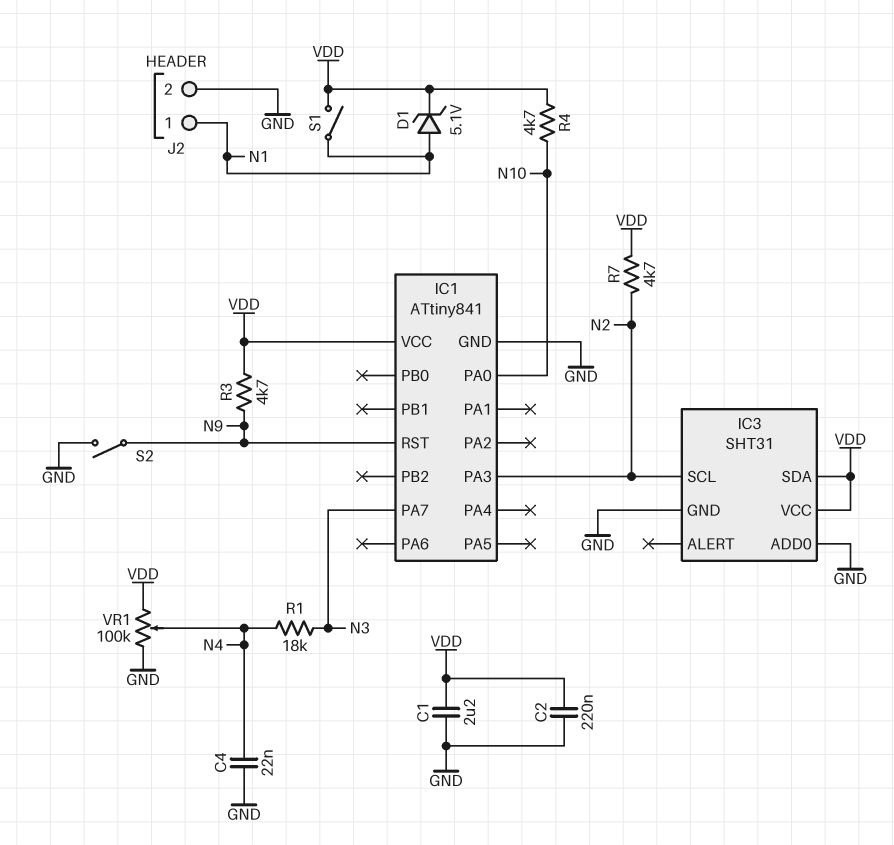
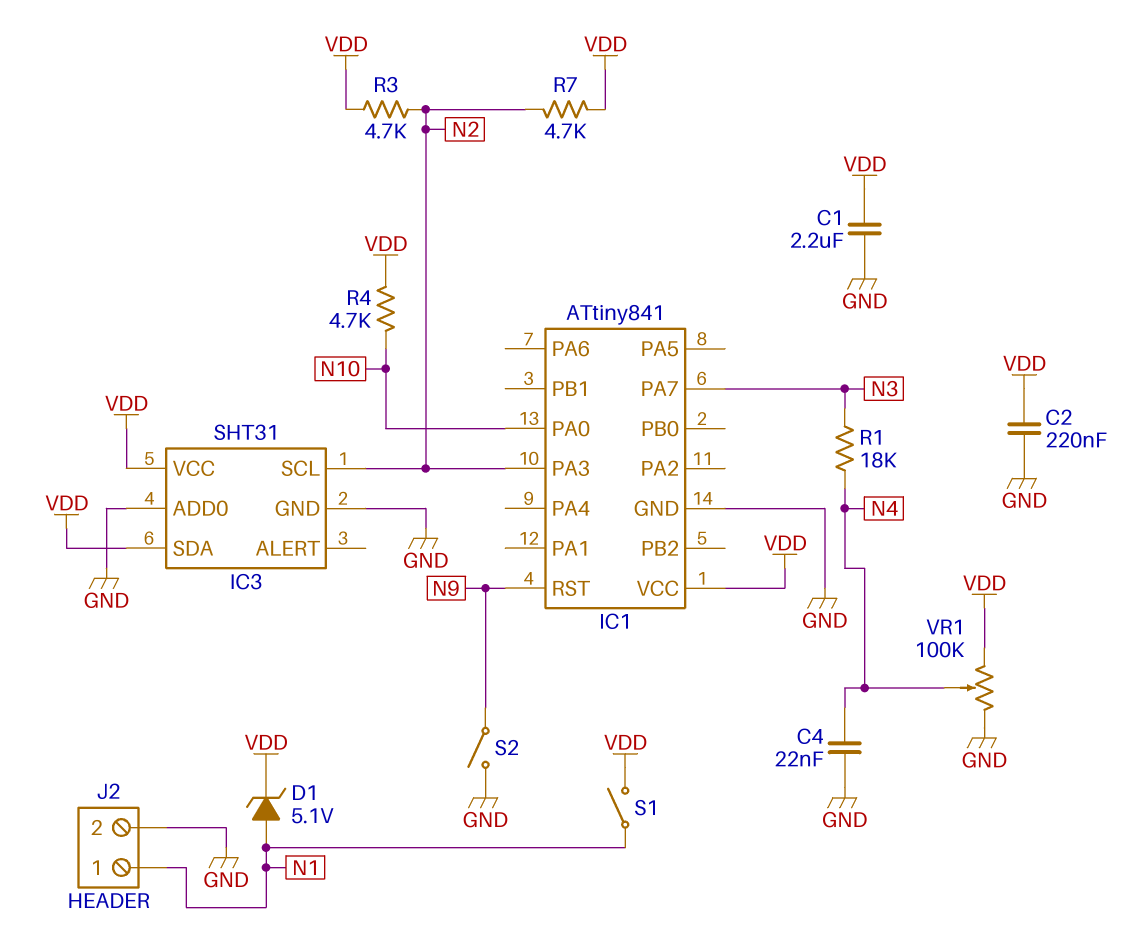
R3: 4.7k (N9, VDD) -> 4.7k (N2, VDD)

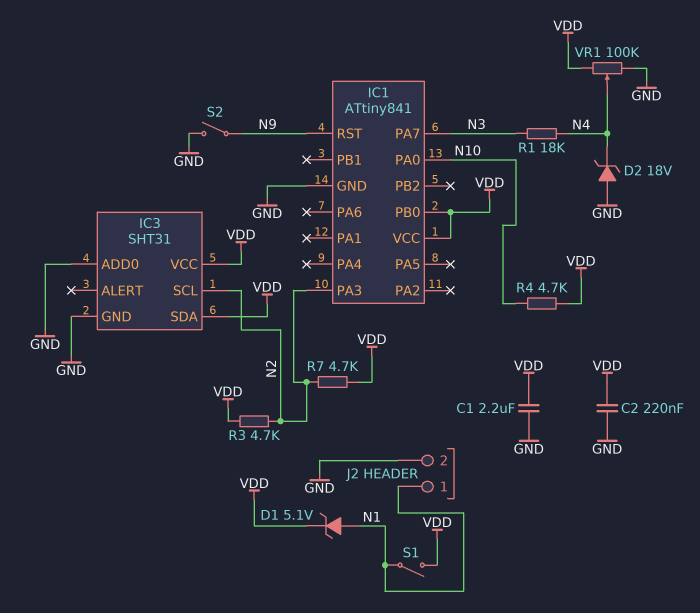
C4: 22nF (GND, N4) -> none
D2: none -> zener 18V (A GND, K N4)
IC1 pin PB0: none -> VDD

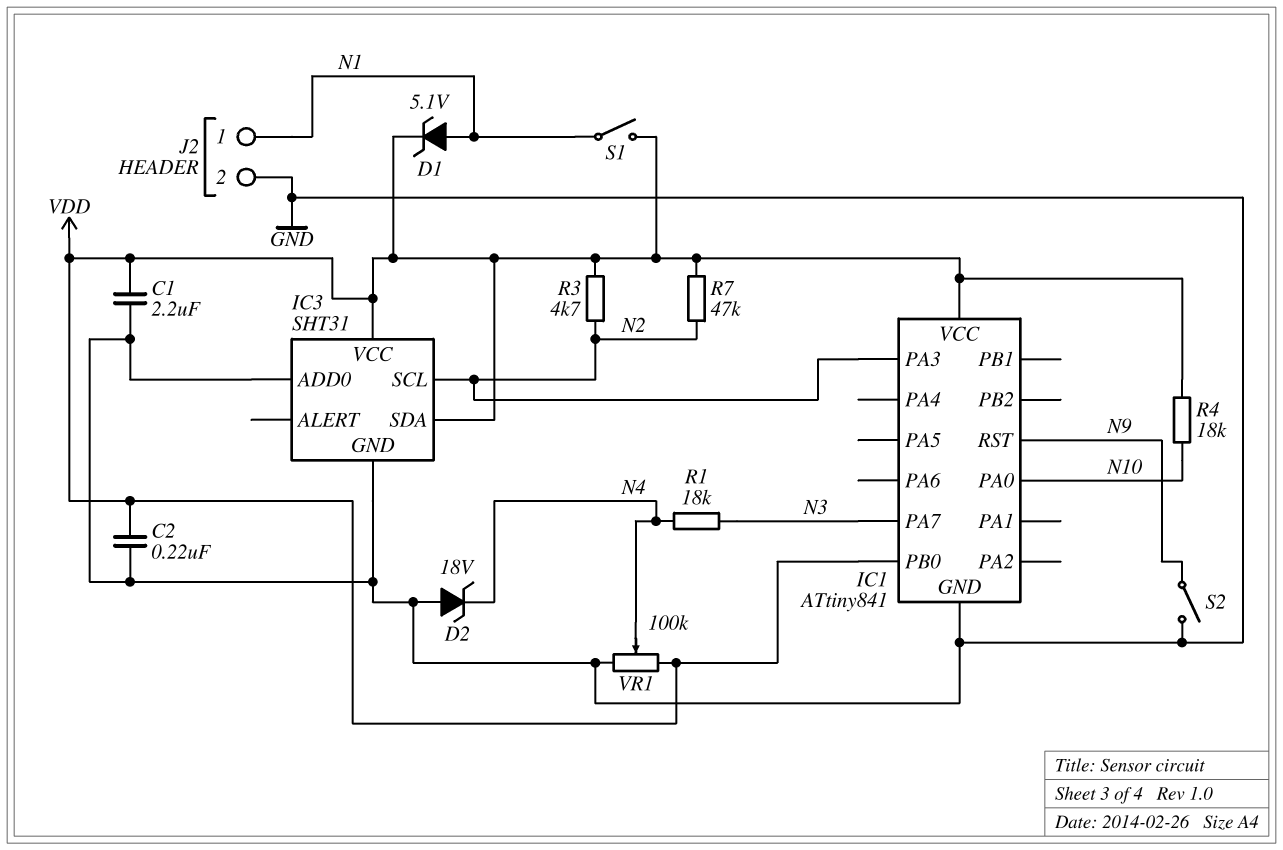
R4: 4.7k (N10, VDD) -> 18k (N10, VDD)
R7: 4.7k (N2, VDD) -> 47k (N2, VDD)

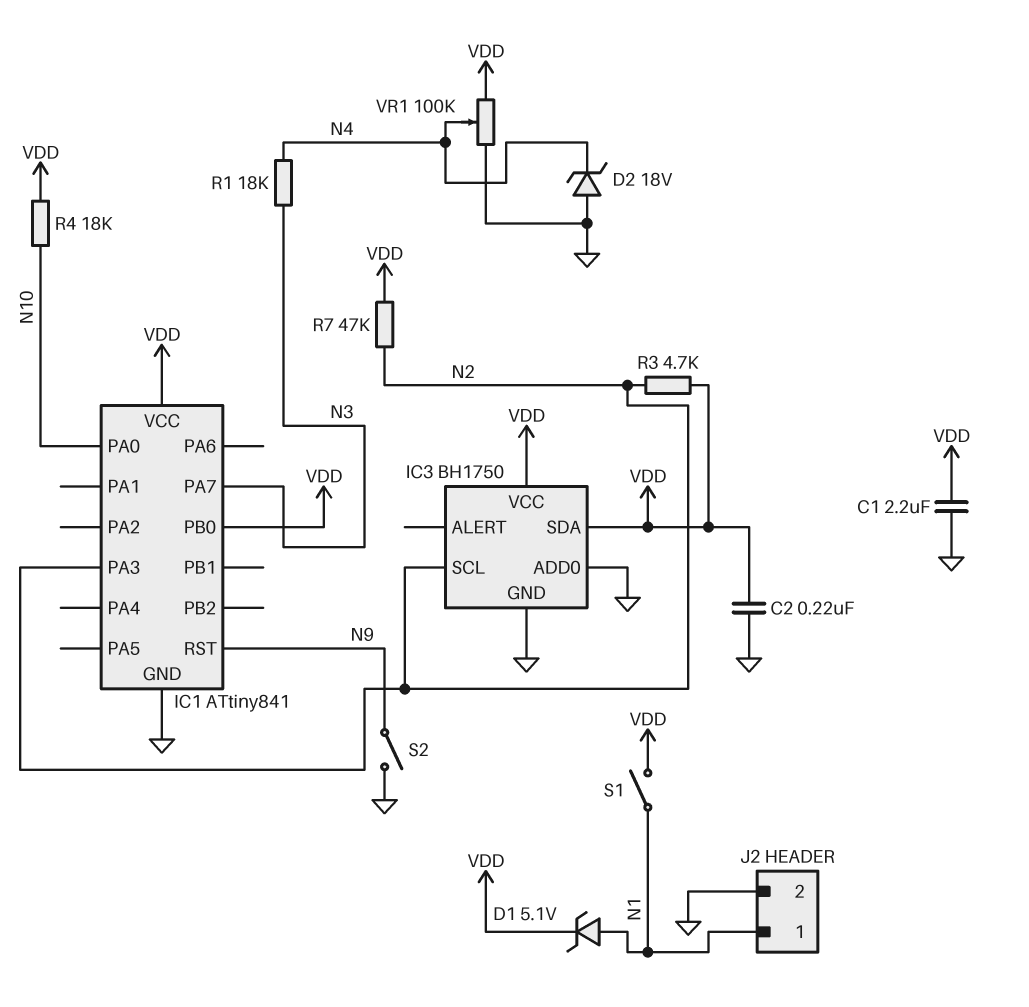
IC3: SHT31 -> BH1750

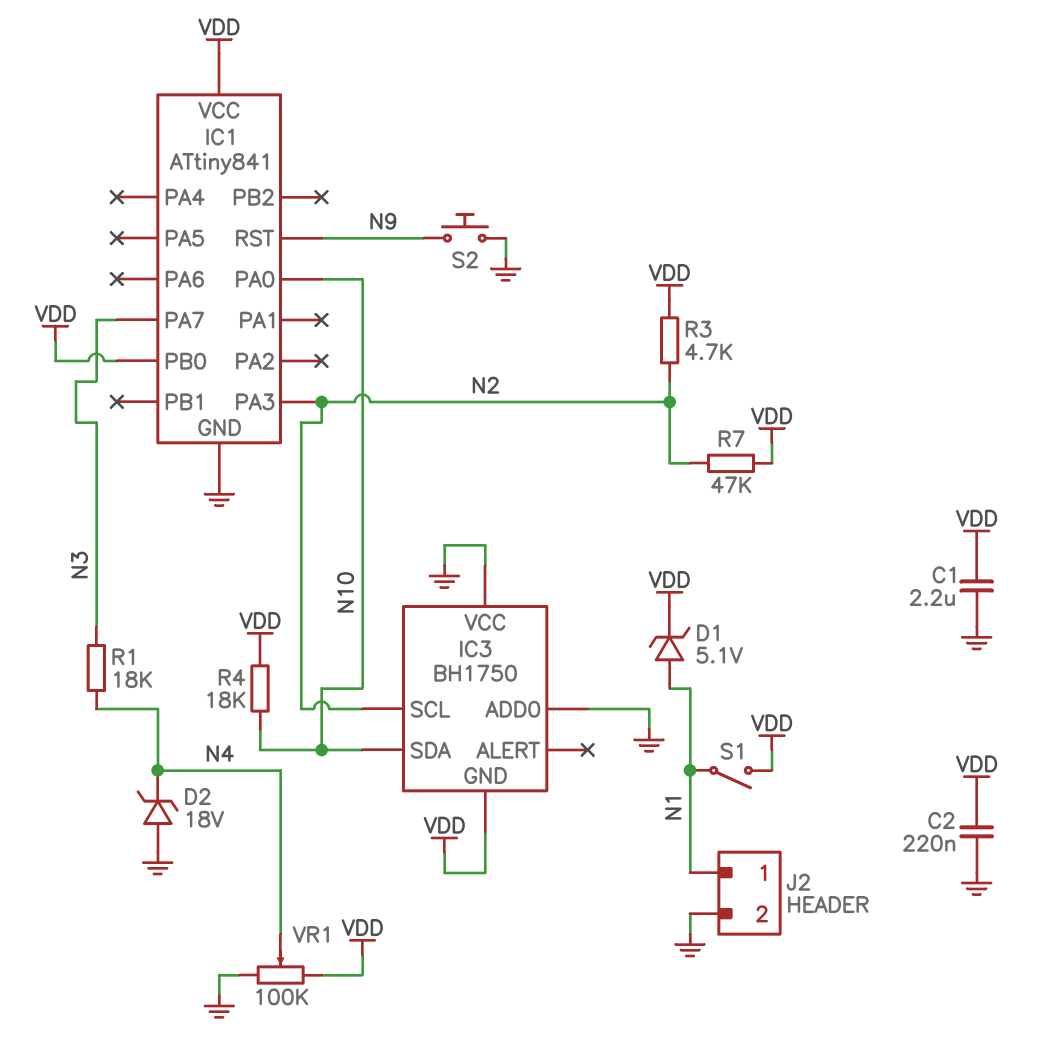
IC3 pin GND: GND -> VDD
IC3 pin SDA: VDD -> N10
IC3 pin VCC: VDD -> GND
S2: switch (GND, N9) -> button (GND, N9)

